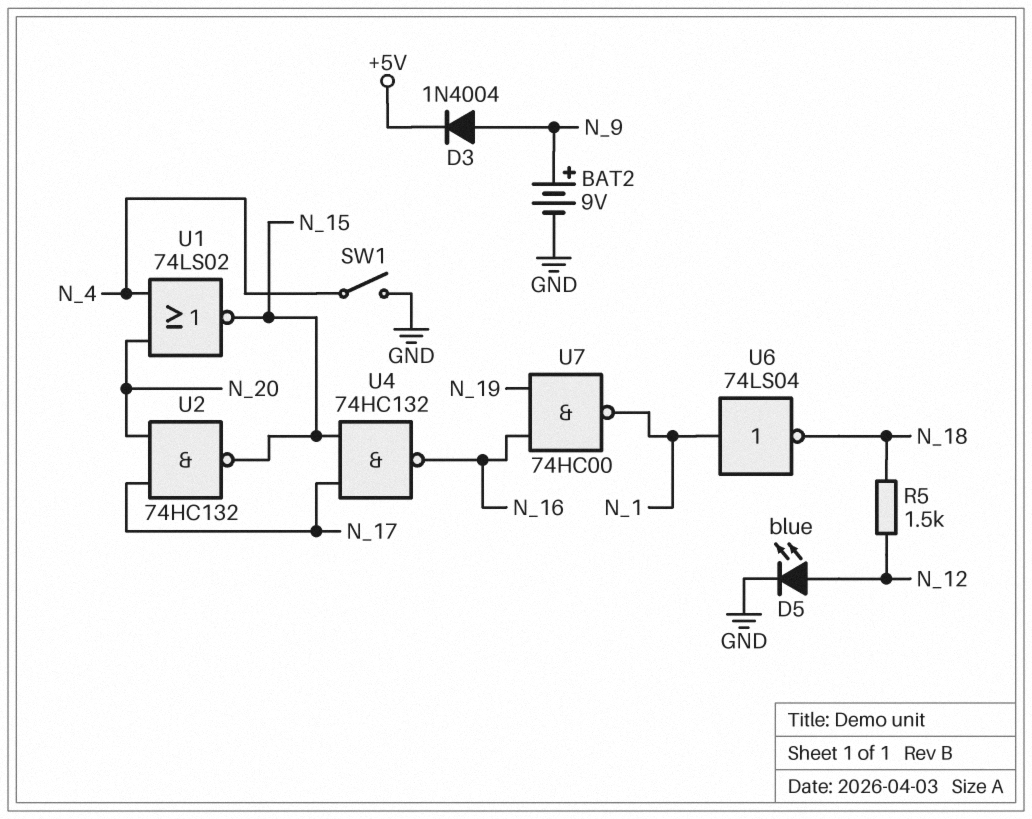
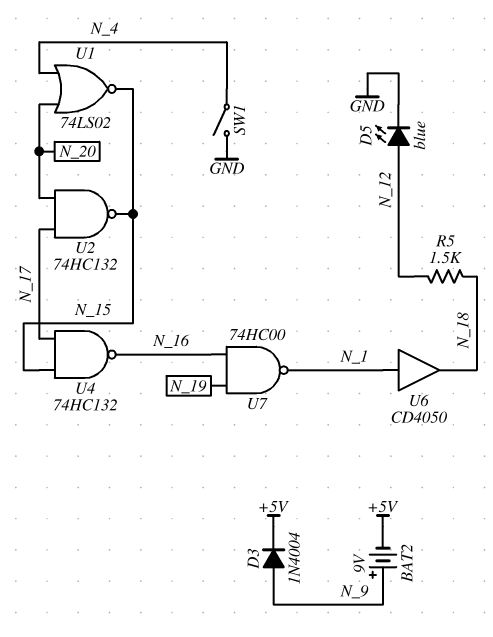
BAT2: 9V (plus N_9, minus GND) -> 9V (plus N_9, minus +5V)
U6: NOT 74LS04 (in N_1, out N_18) -> buffer CD4050 (in N_1, out N_18)

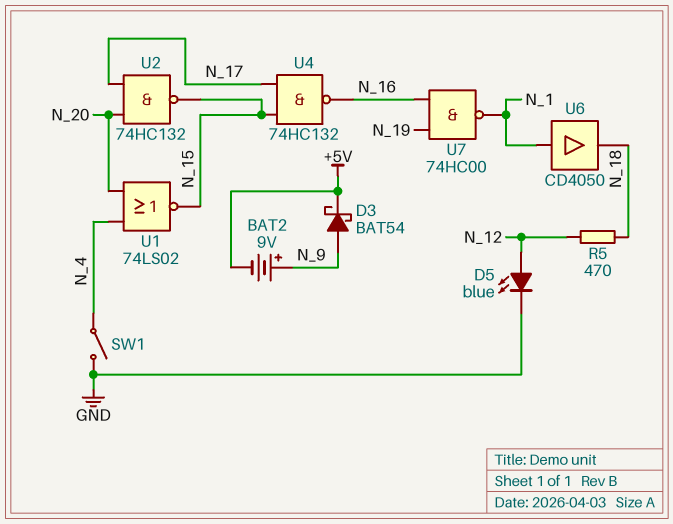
D3: diode 1N4004 (A N_9, K +5V) -> schottky BAT54 (A N_9, K +5V)
R5: 1.5k (N_12, N_18) -> 470 (N_12, N_18)

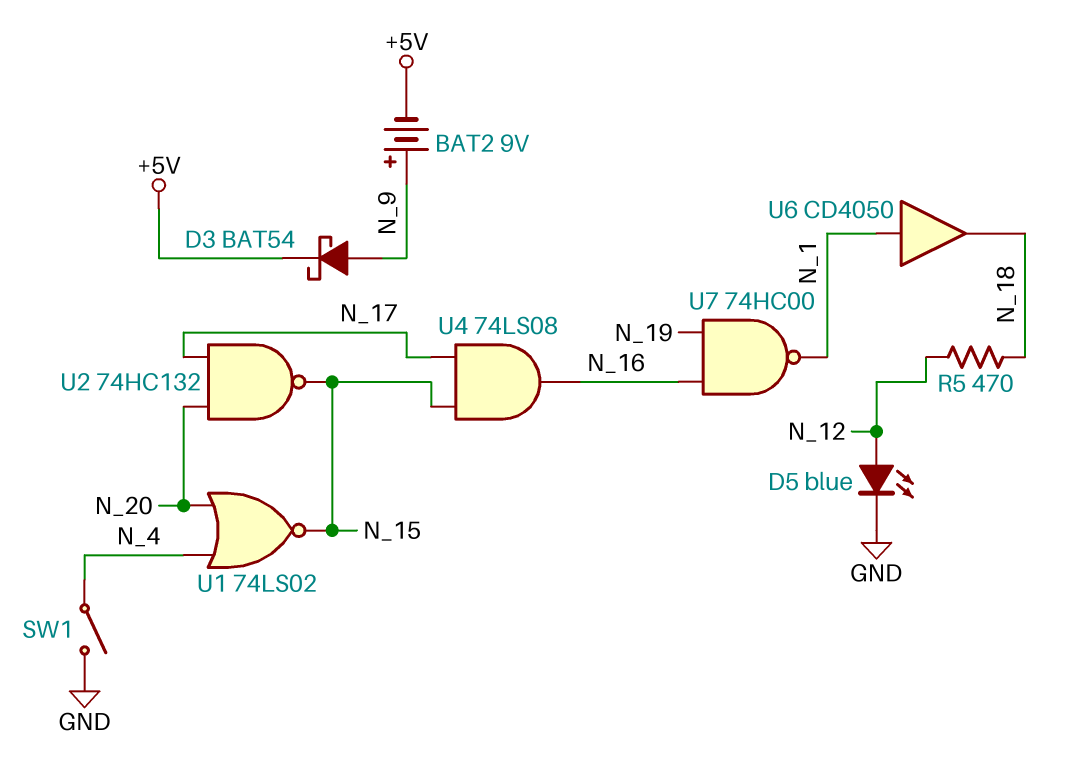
U4: NAND 74HC132 (in N_15, in N_17, out N_16) -> AND 74LS08 (in N_15, in N_17, out N_16)

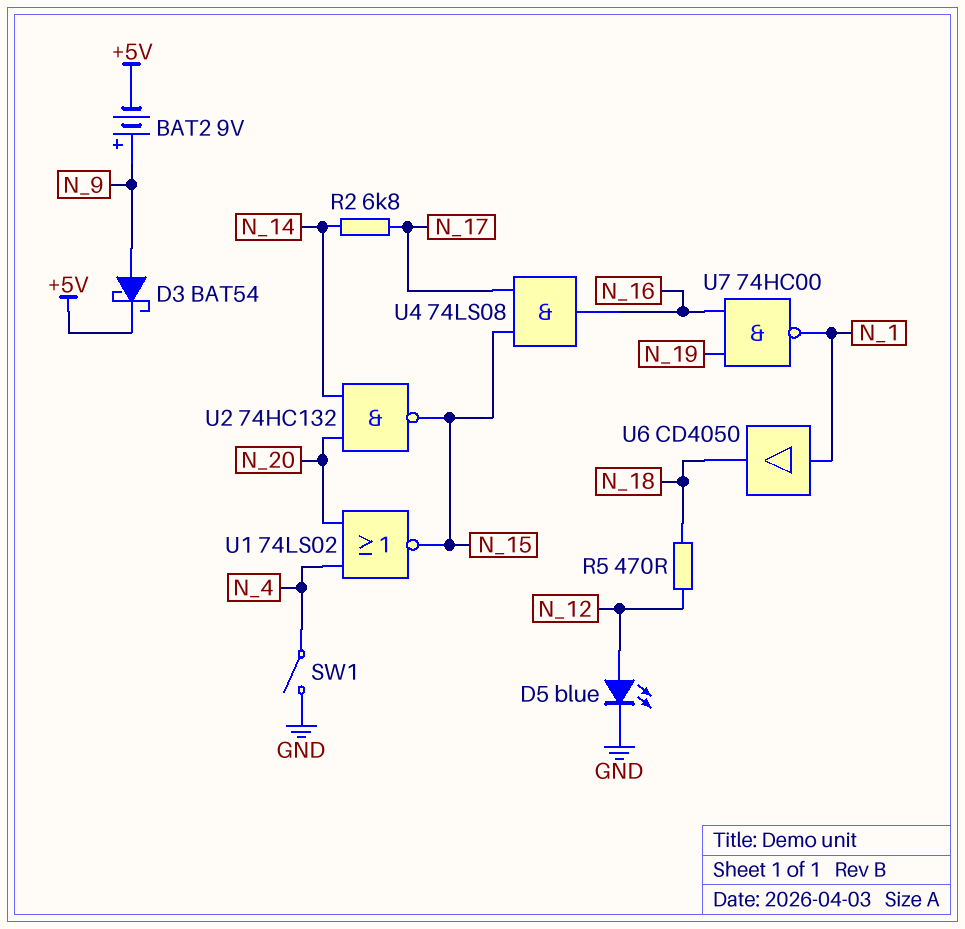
R2: none -> 6.8k (N_14, N_17)
U2: NAND 74HC132 (in N_17, in N_20, out N_15) -> NAND 74HC132 (in N_14, in N_20, out N_15)

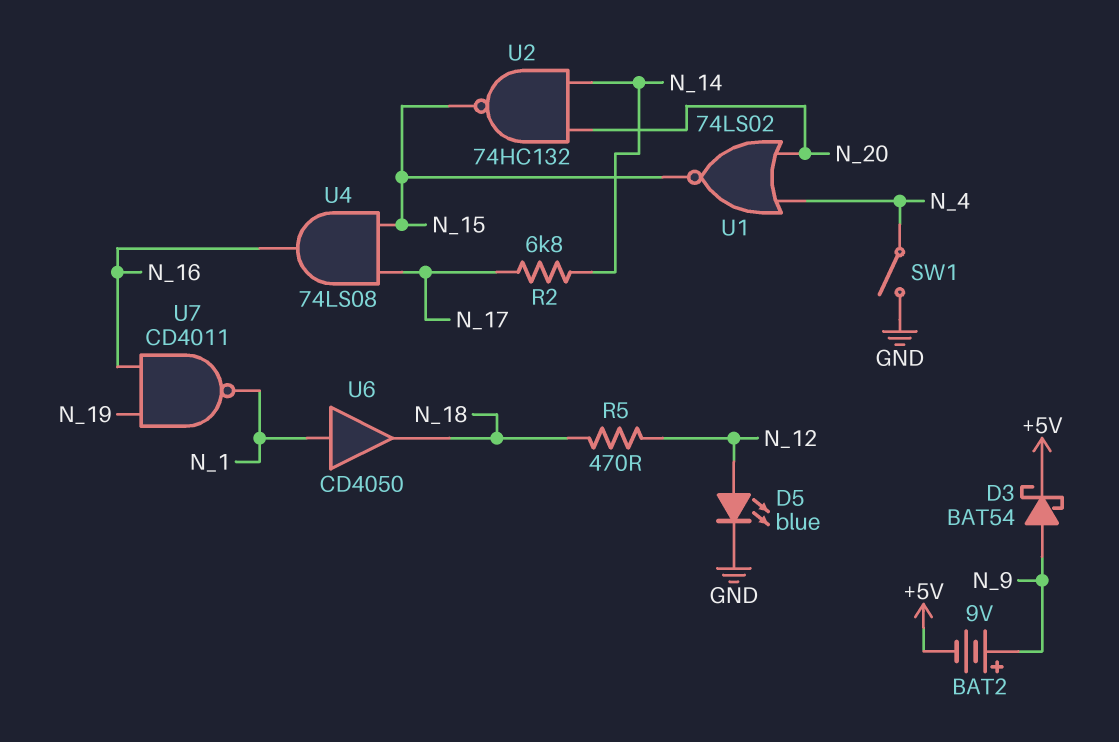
U7: NAND 74HC00 (in N_16, in N_19, out N_1) -> NAND CD4011 (in N_16, in N_19, out N_1)

